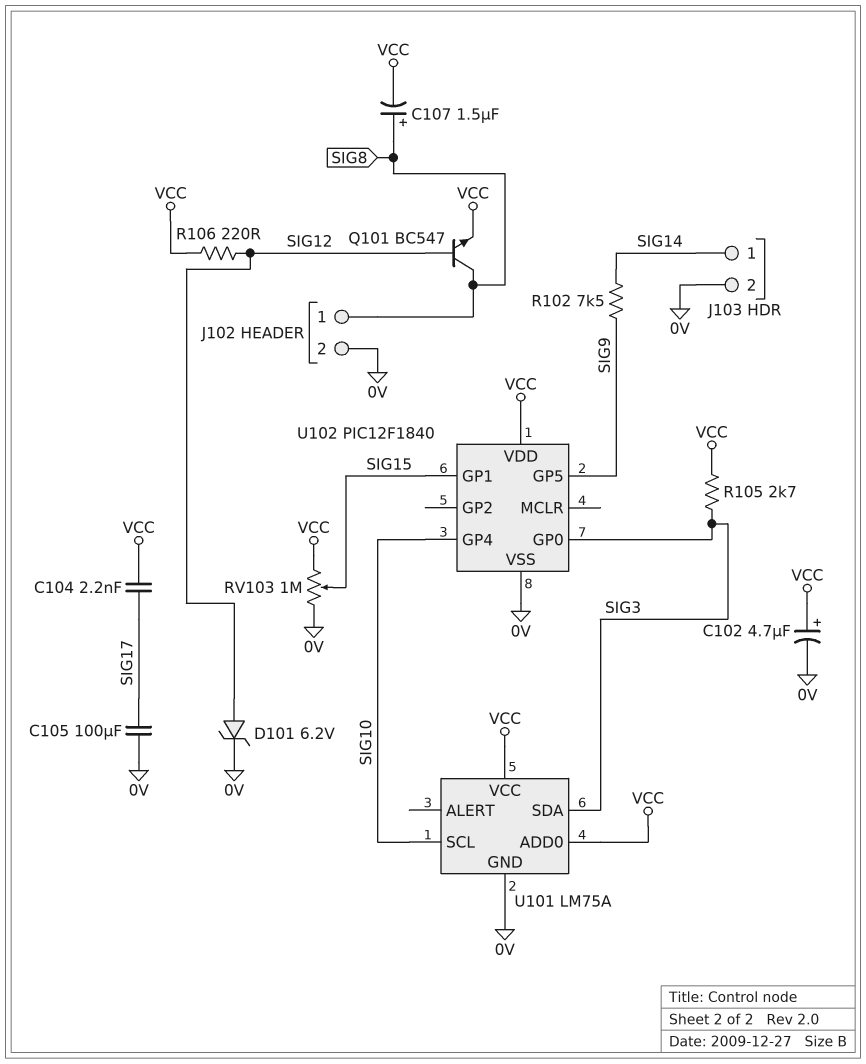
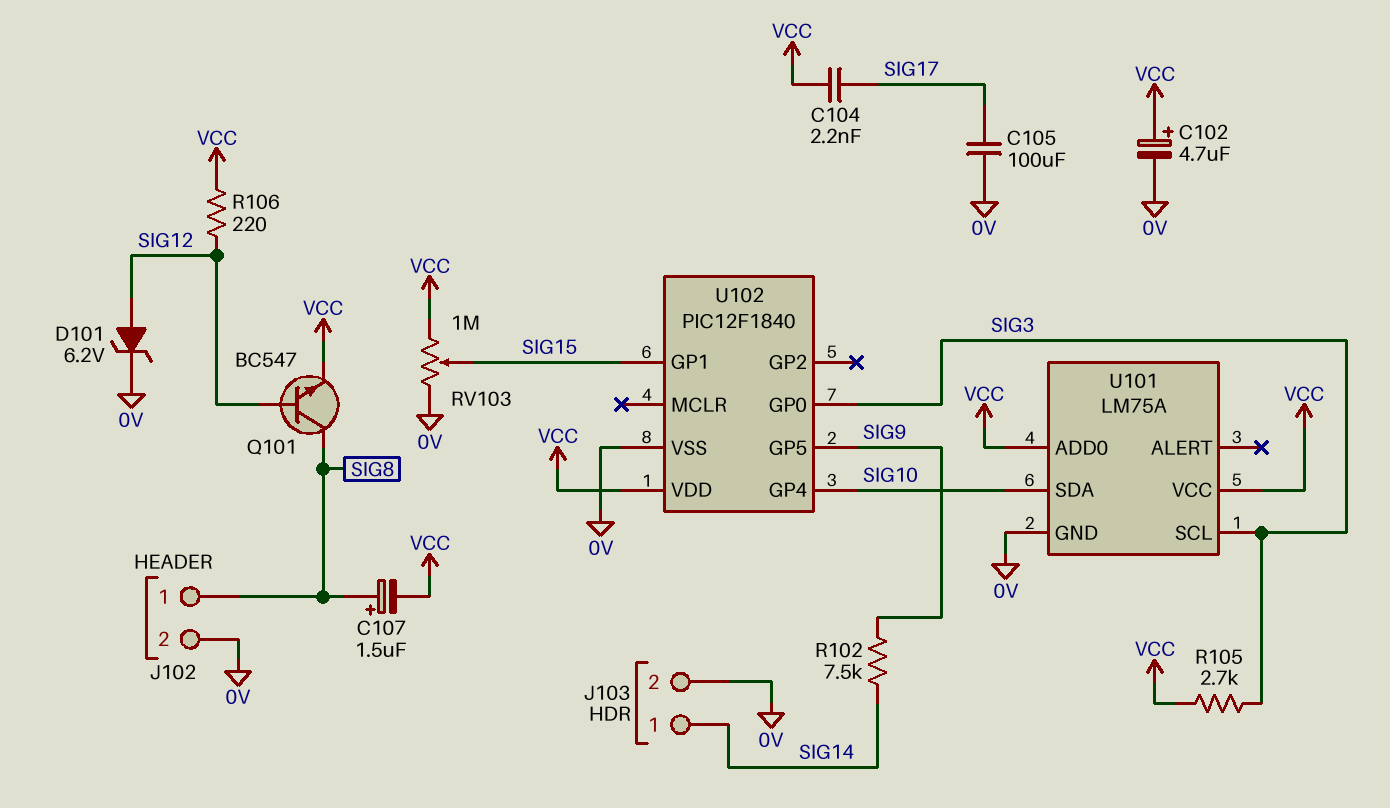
U101 pin SCL: SIG10 -> SIG3
U101 pin SDA: SIG3 -> SIG10

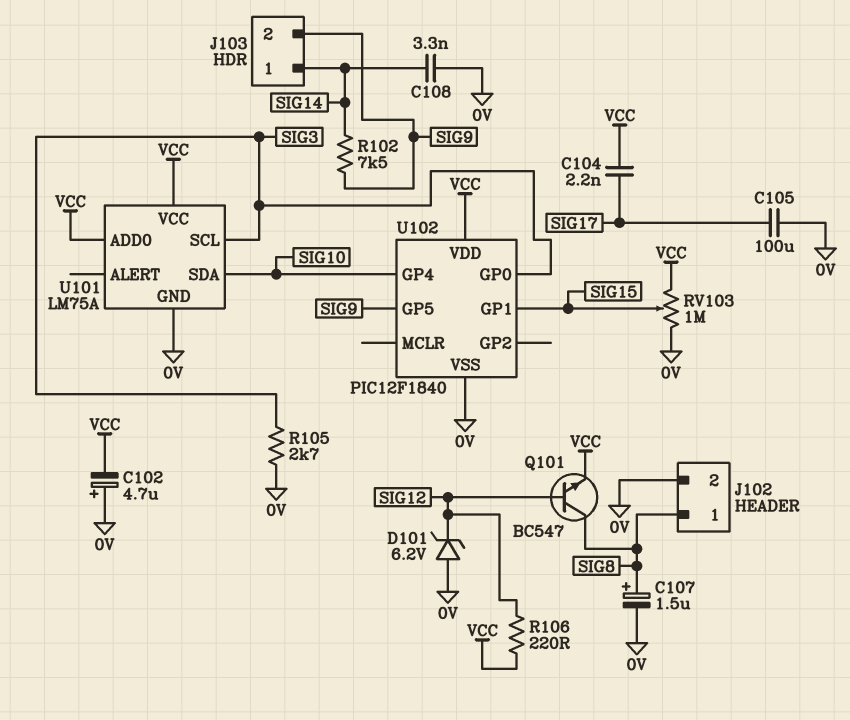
C102: 4.7uF (plus VCC, minus 0V) -> 4.7uF (plus 0V, minus VCC)
C107: 1.5uF (plus SIG8, minus VCC) -> 1.5uF (plus SIG8, minus 0V)
C108: none -> 3.3nF (0V, SIG14)
D101: zener 6.2V (A SIG12, K 0V) -> zener 6.2V (A 0V, K SIG12)
J103 pin 2: 0V -> SIG9
R105: 2.7k (SIG3, VCC) -> 2.7k (0V, SIG3)

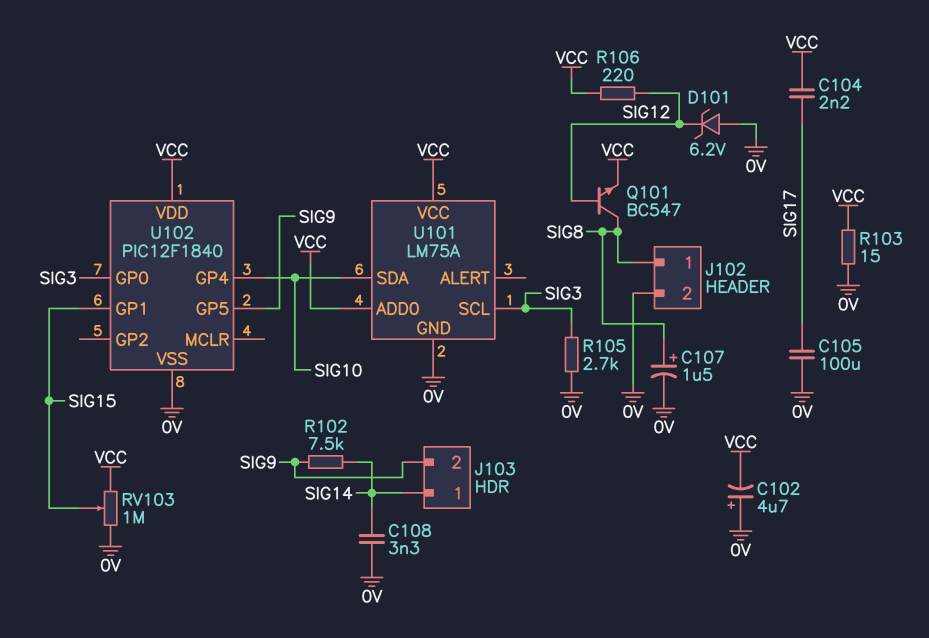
R103: none -> 15 (0V, VCC)

